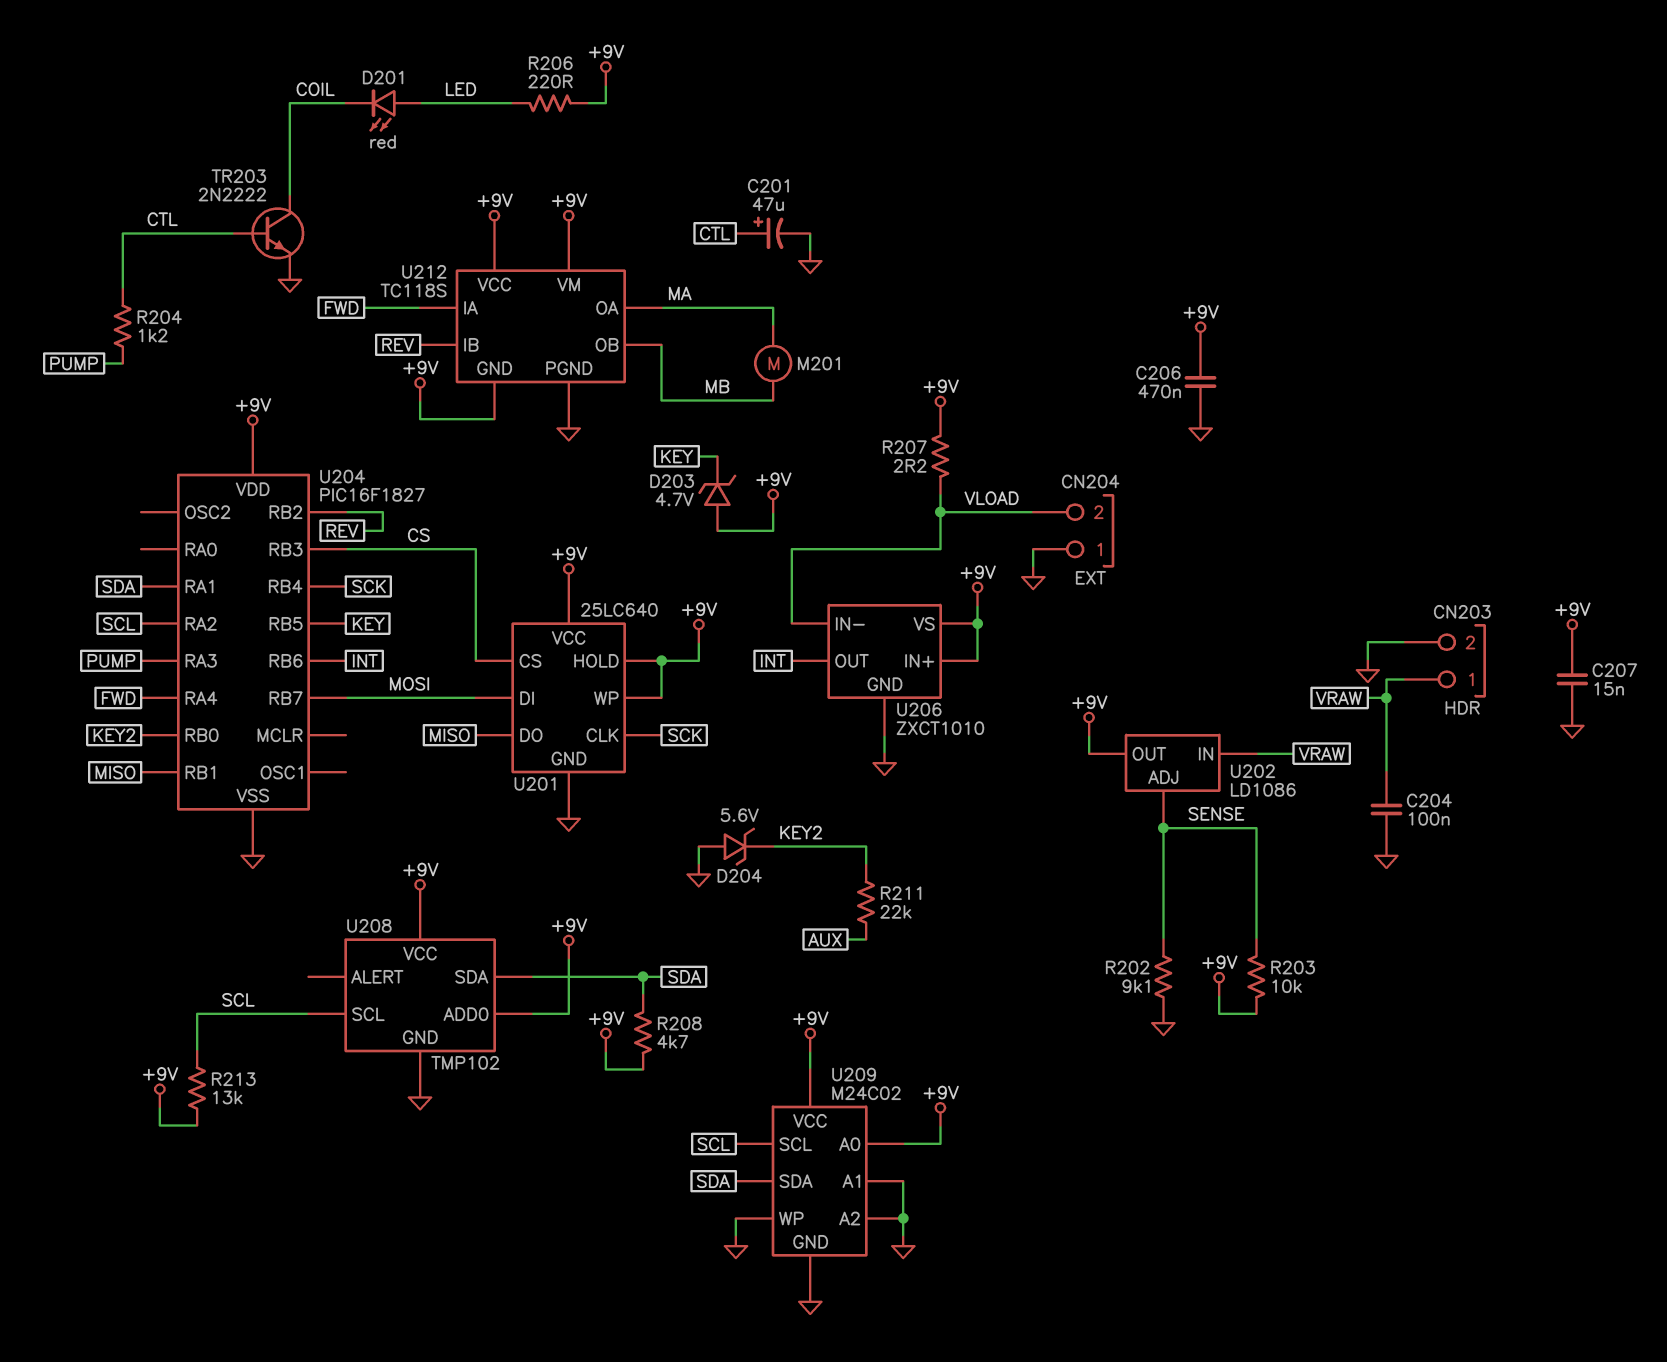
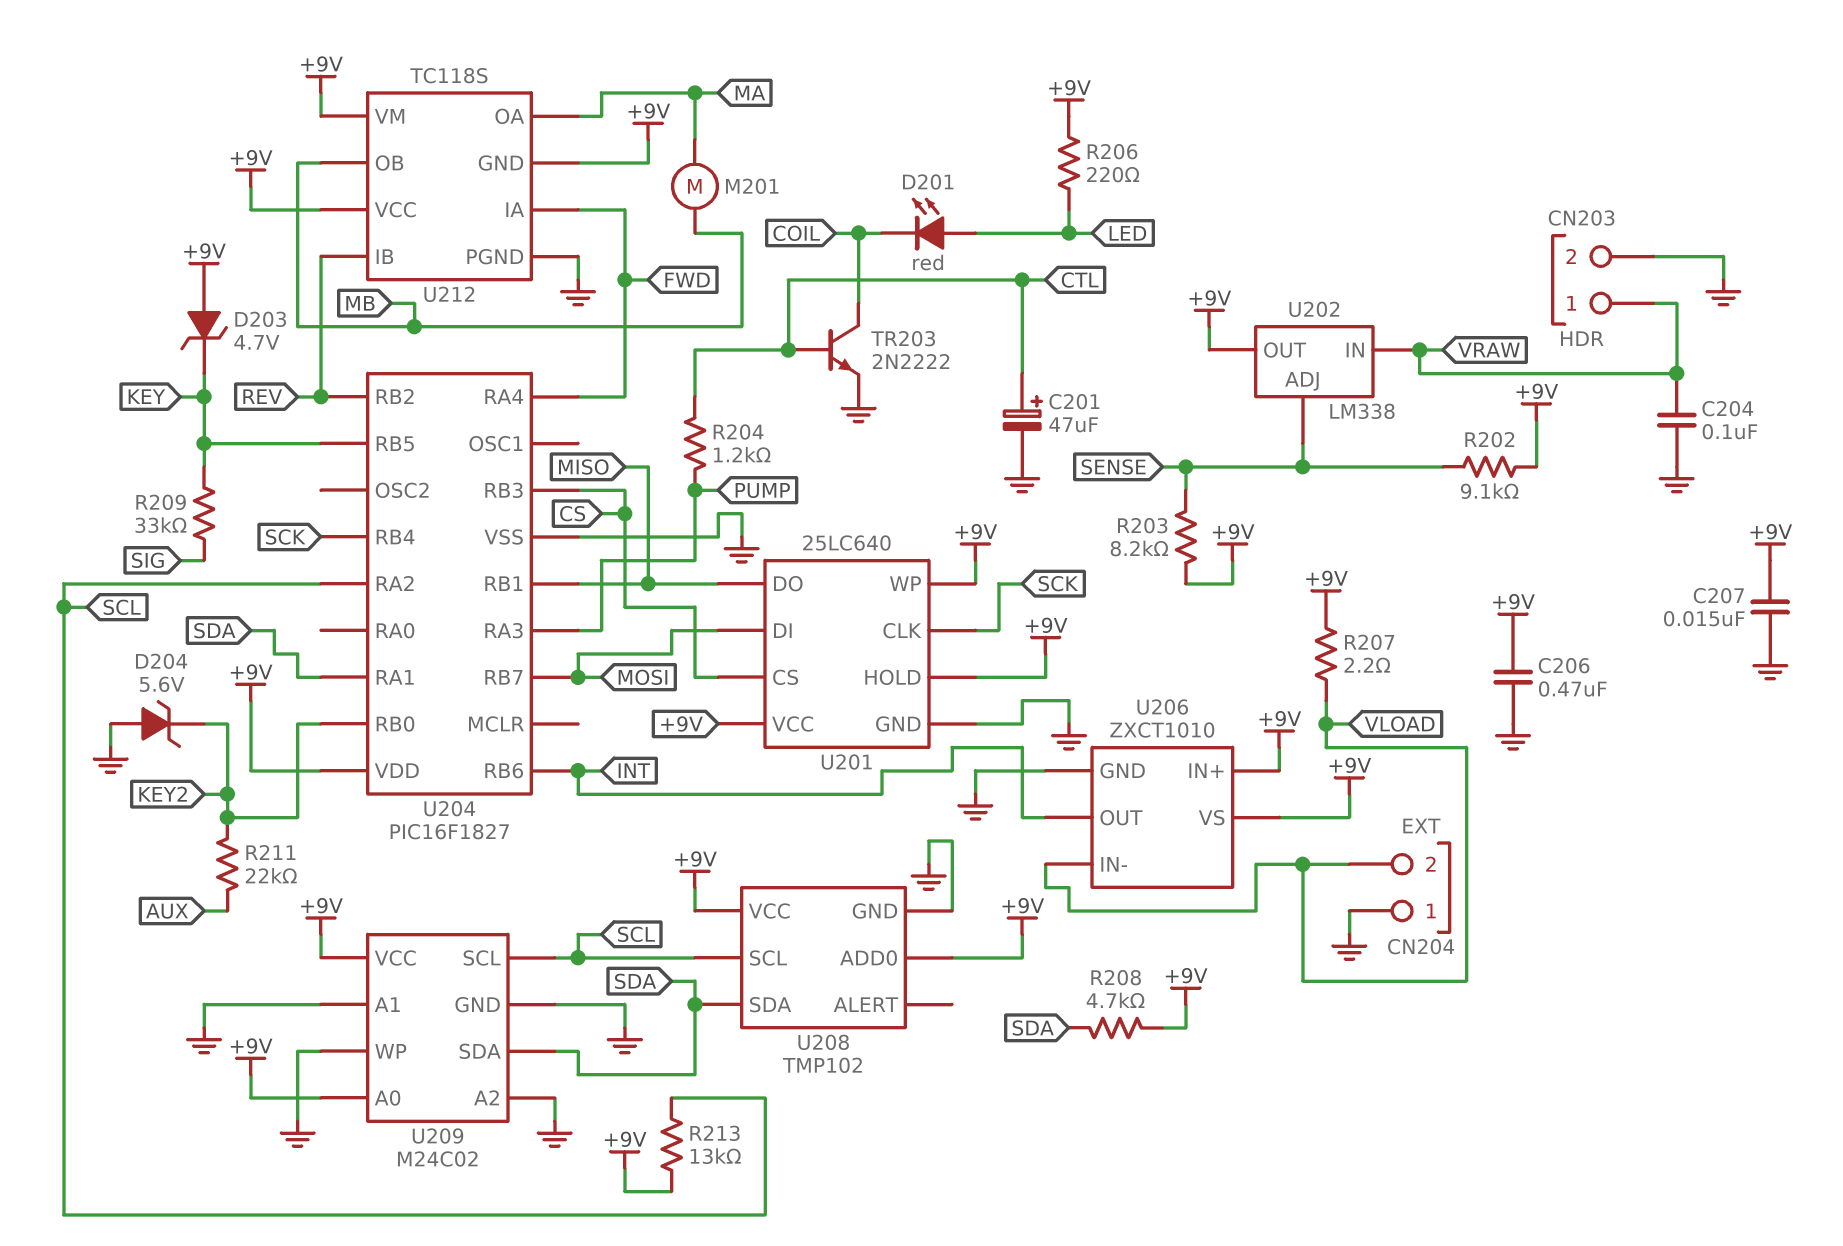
R202: 9.1k (GND, SENSE) -> 9.1k (+9V, SENSE)
R203: 10k (+9V, SENSE) -> 8.2k (+9V, SENSE)
R209: none -> 33k (KEY, SIG)
U202: LD1086 -> LM338

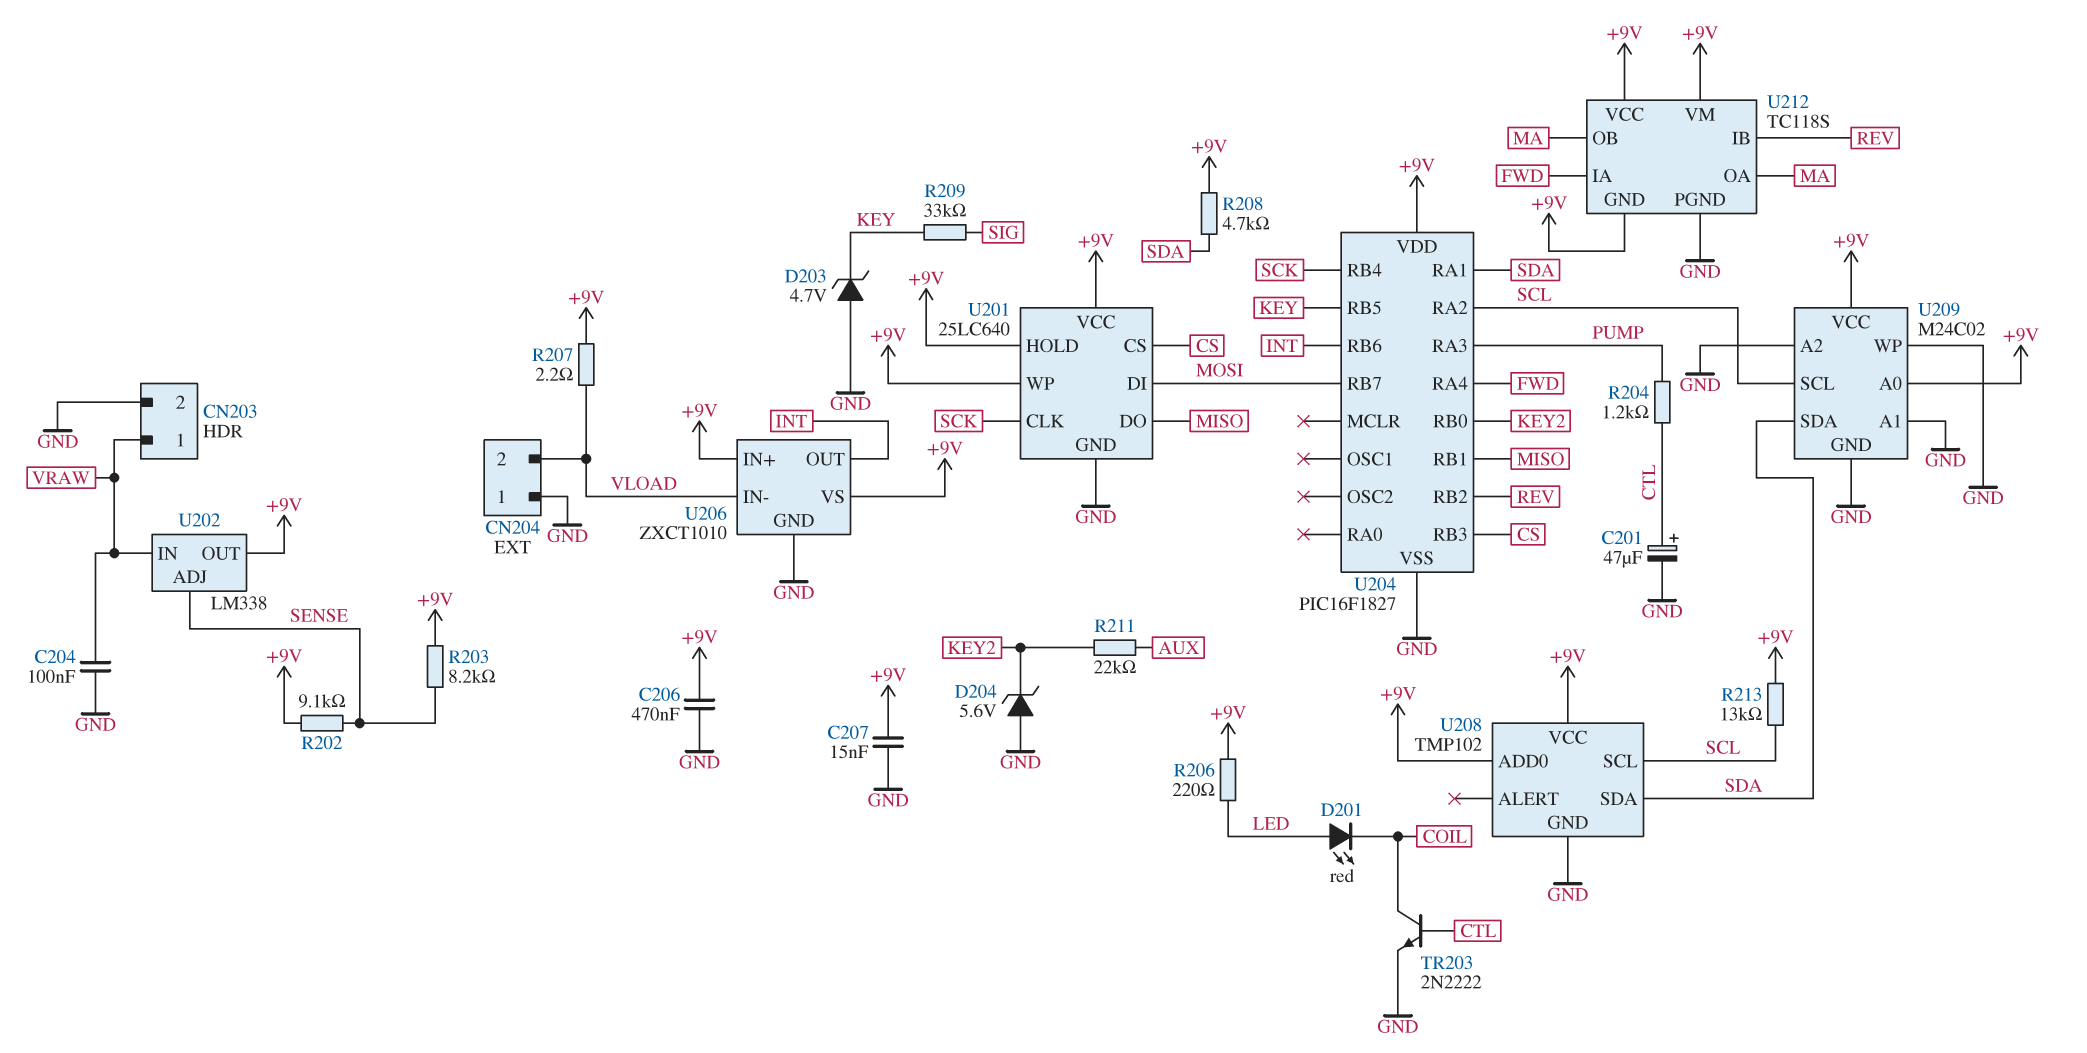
D203: zener 4.7V (A +9V, K KEY) -> zener 4.7V (A GND, K KEY)
M201: motor (MA, MB) -> none
U212 pin OB: MB -> MA

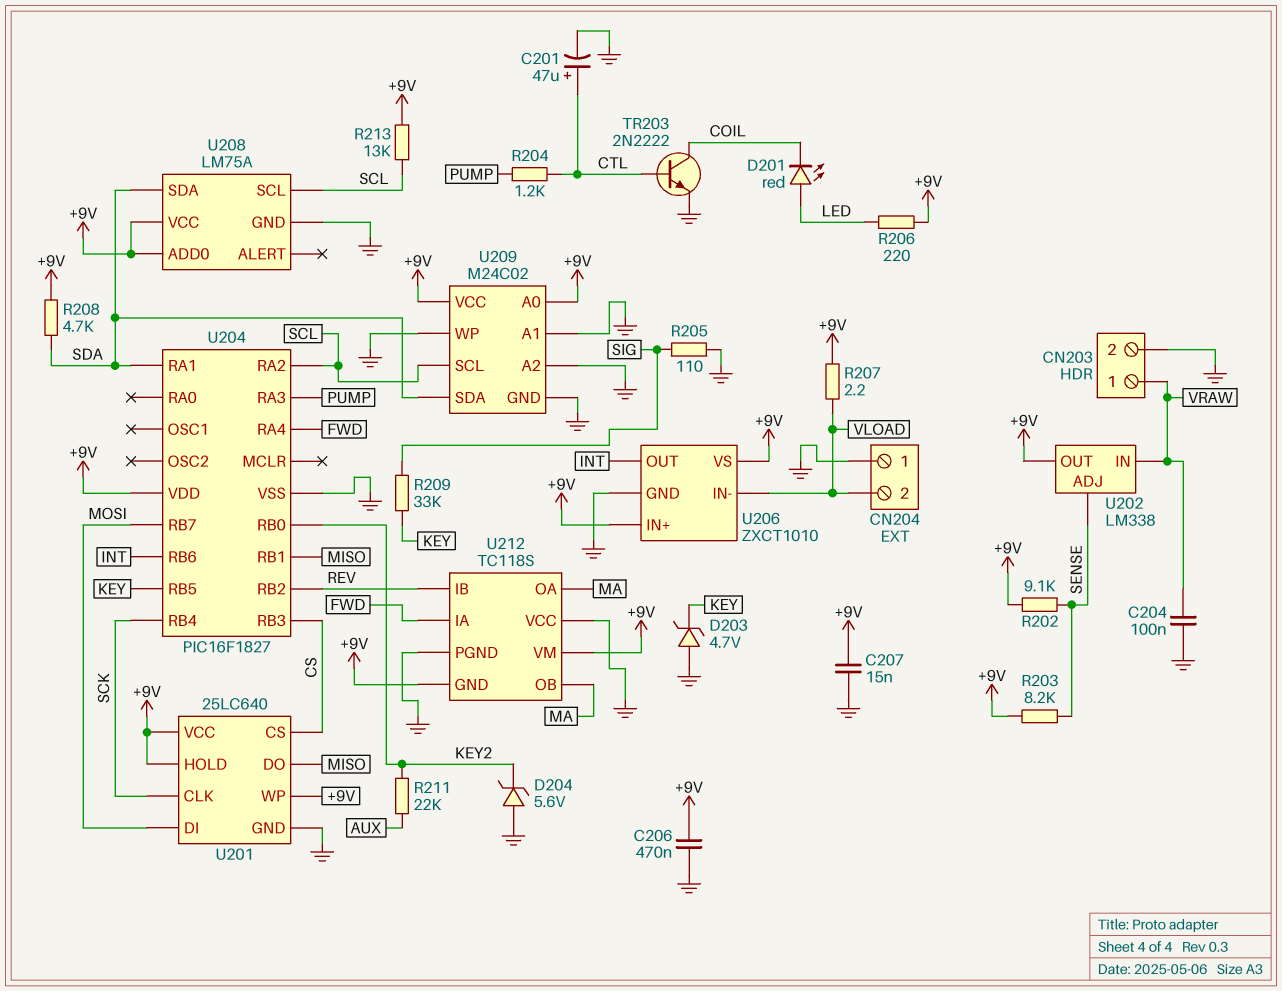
R205: none -> 110 (GND, SIG)
U208: TMP102 -> LM75A
U212 pin VCC: +9V -> GND

